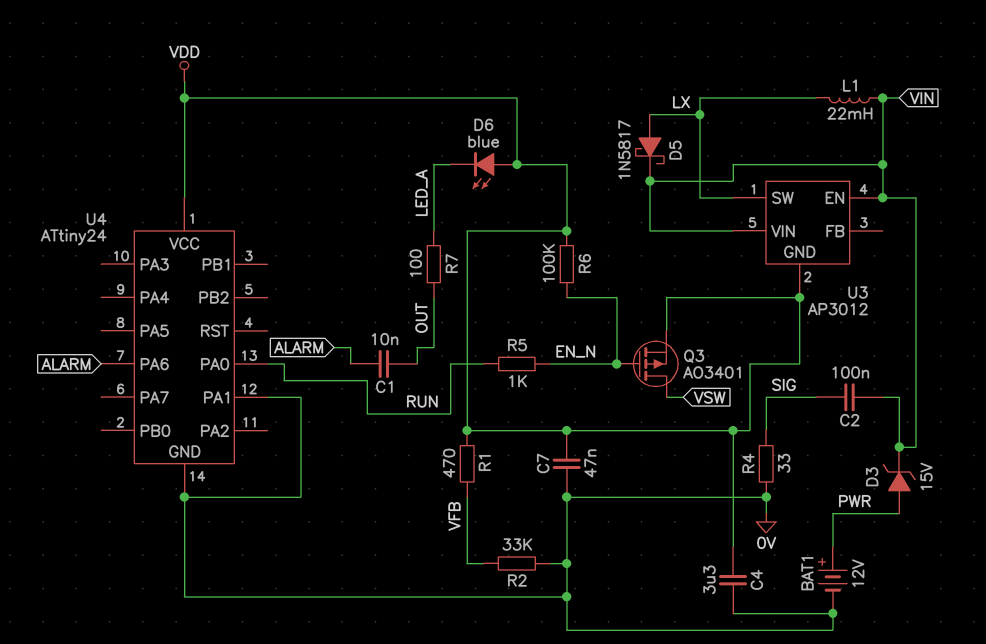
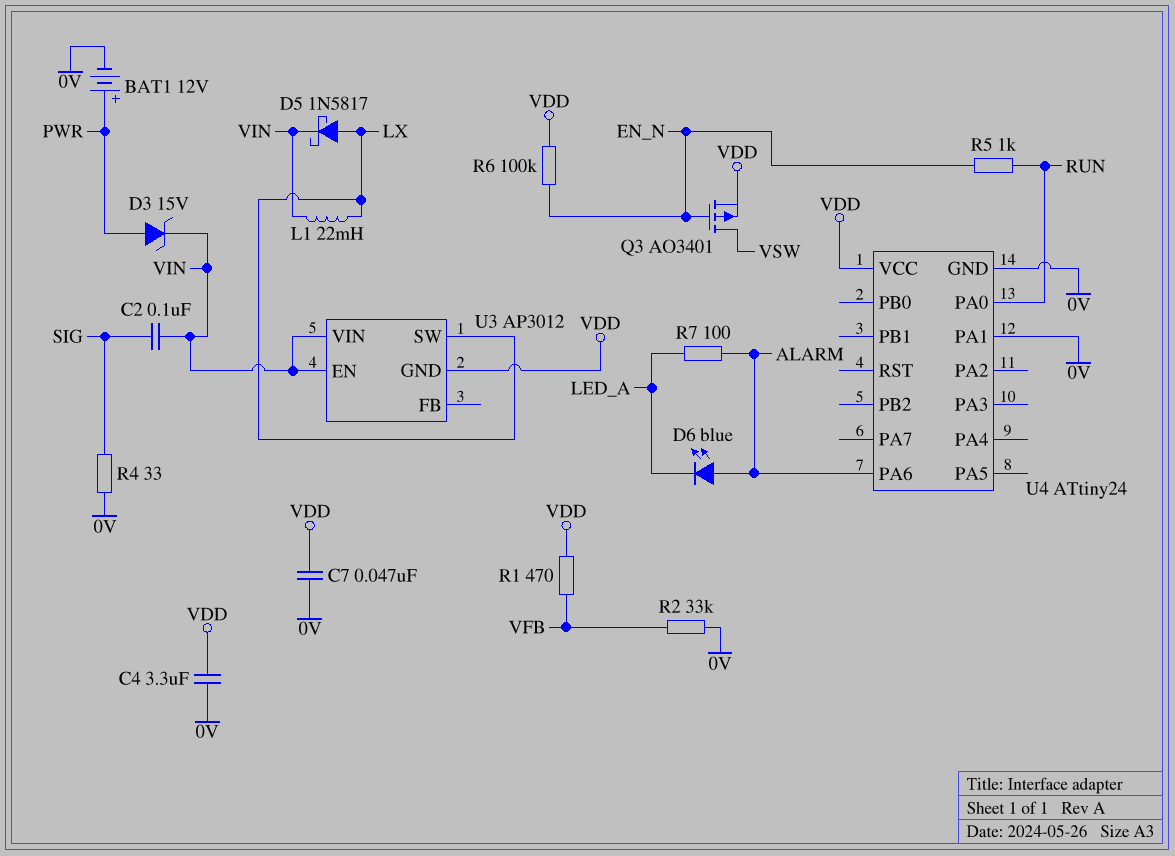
C1: 10nF (ALARM, OUT) -> none
D6: LED blue (A VDD, K LED_A) -> LED blue (A ALARM, K LED_A)
R7: 100 (LED_A, OUT) -> 100 (ALARM, LED_A)

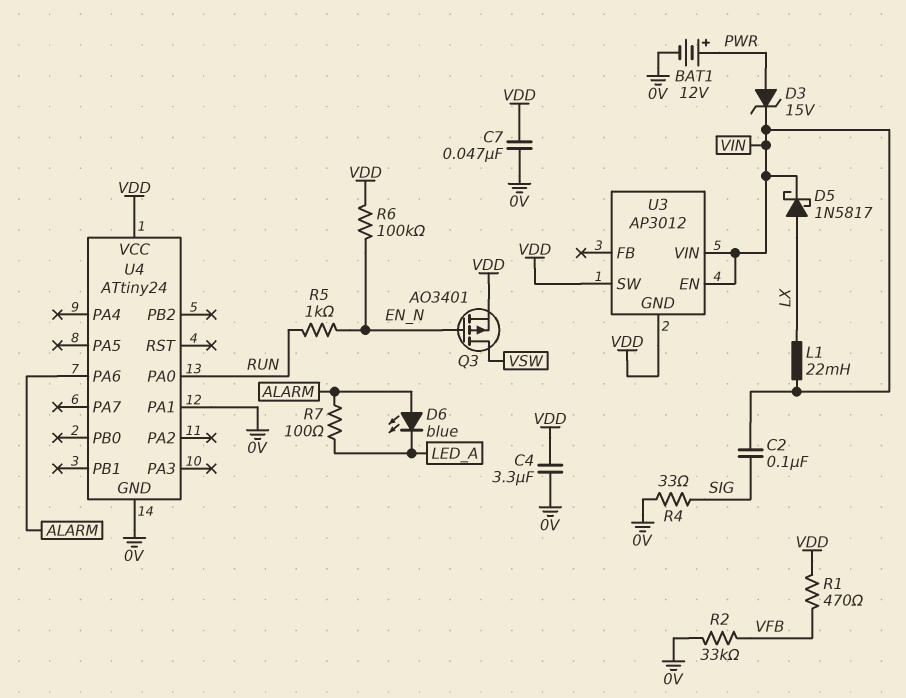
U3 pin SW: LX -> VDD

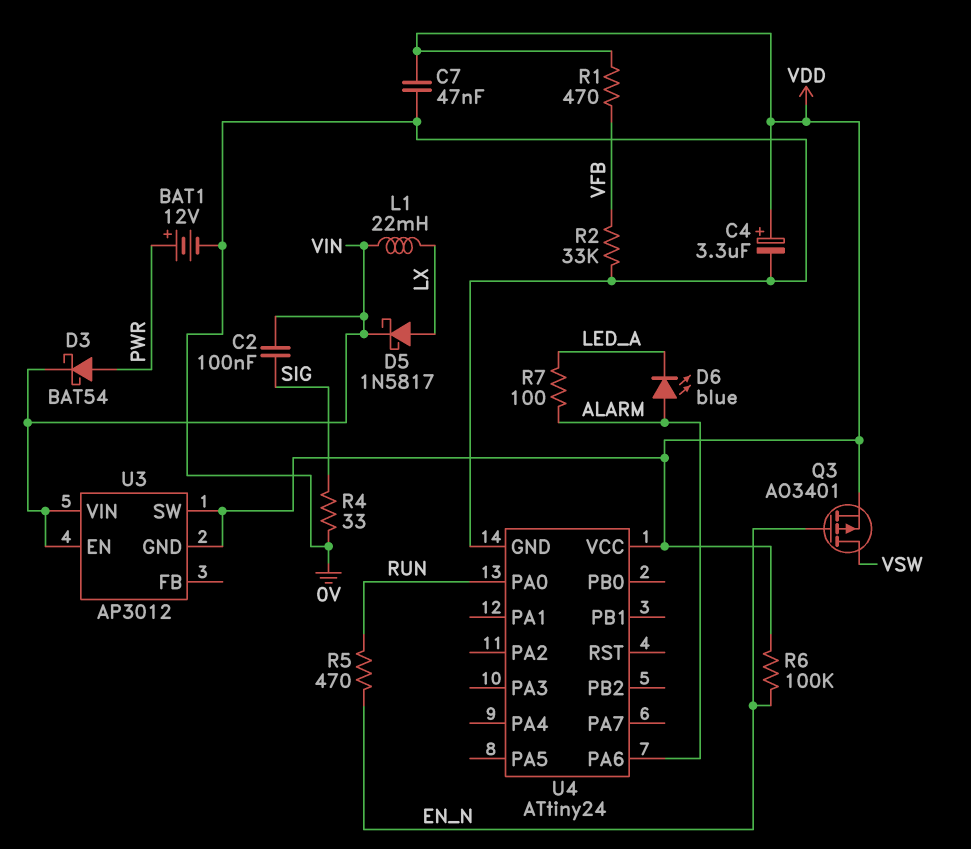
C4: 3.3uF (0V, VDD) -> 3.3uF (plus VDD, minus 0V)
D3: zener 15V (A PWR, K VIN) -> schottky BAT54 (A PWR, K VIN)
R5: 1k (EN_N, RUN) -> 470 (EN_N, RUN)
U4 pin PA1: 0V -> none

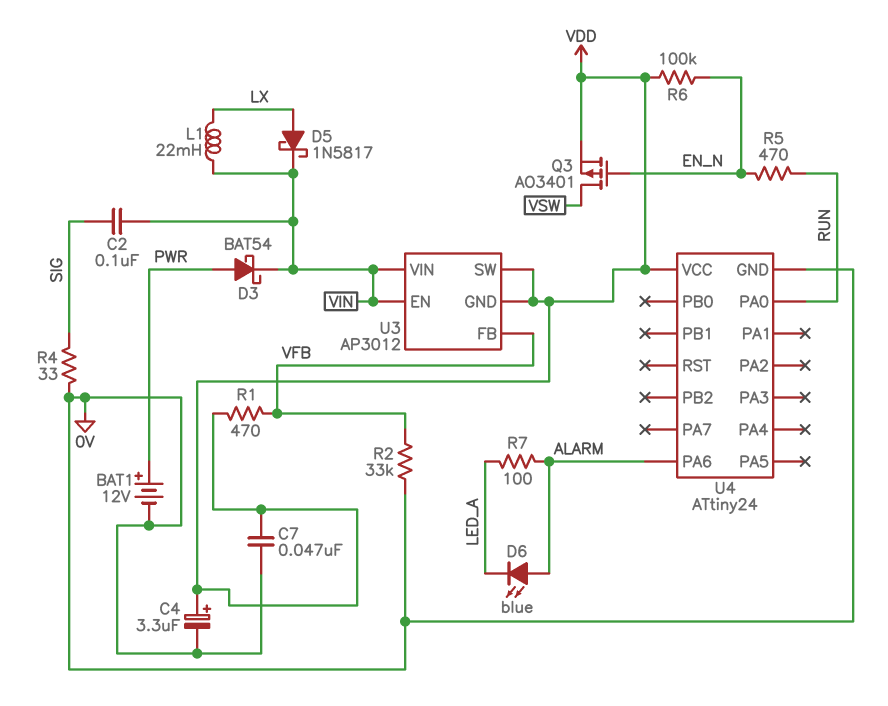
U3 pin FB: none -> VFB

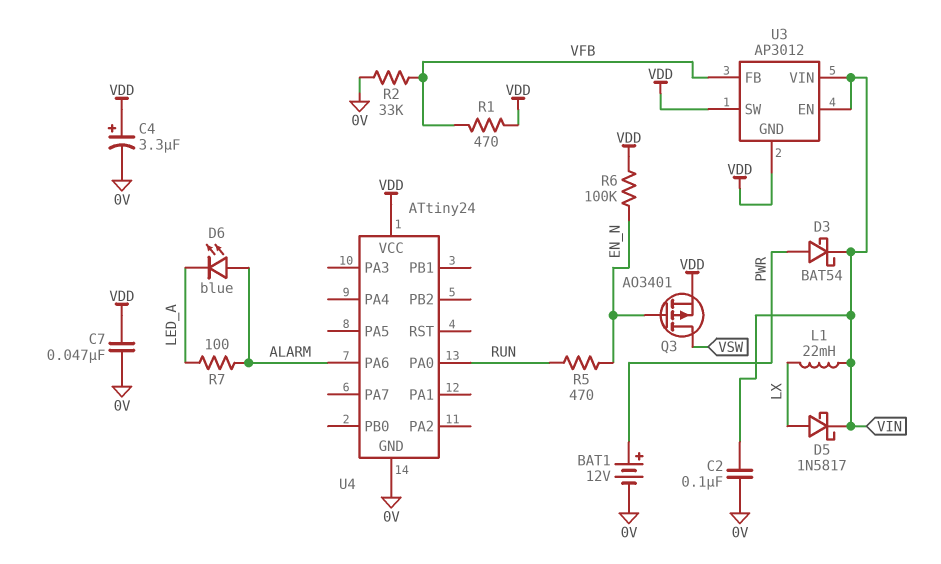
C2: 100nF (SIG, VIN) -> 100nF (0V, VIN)
R4: 33 (0V, SIG) -> none

